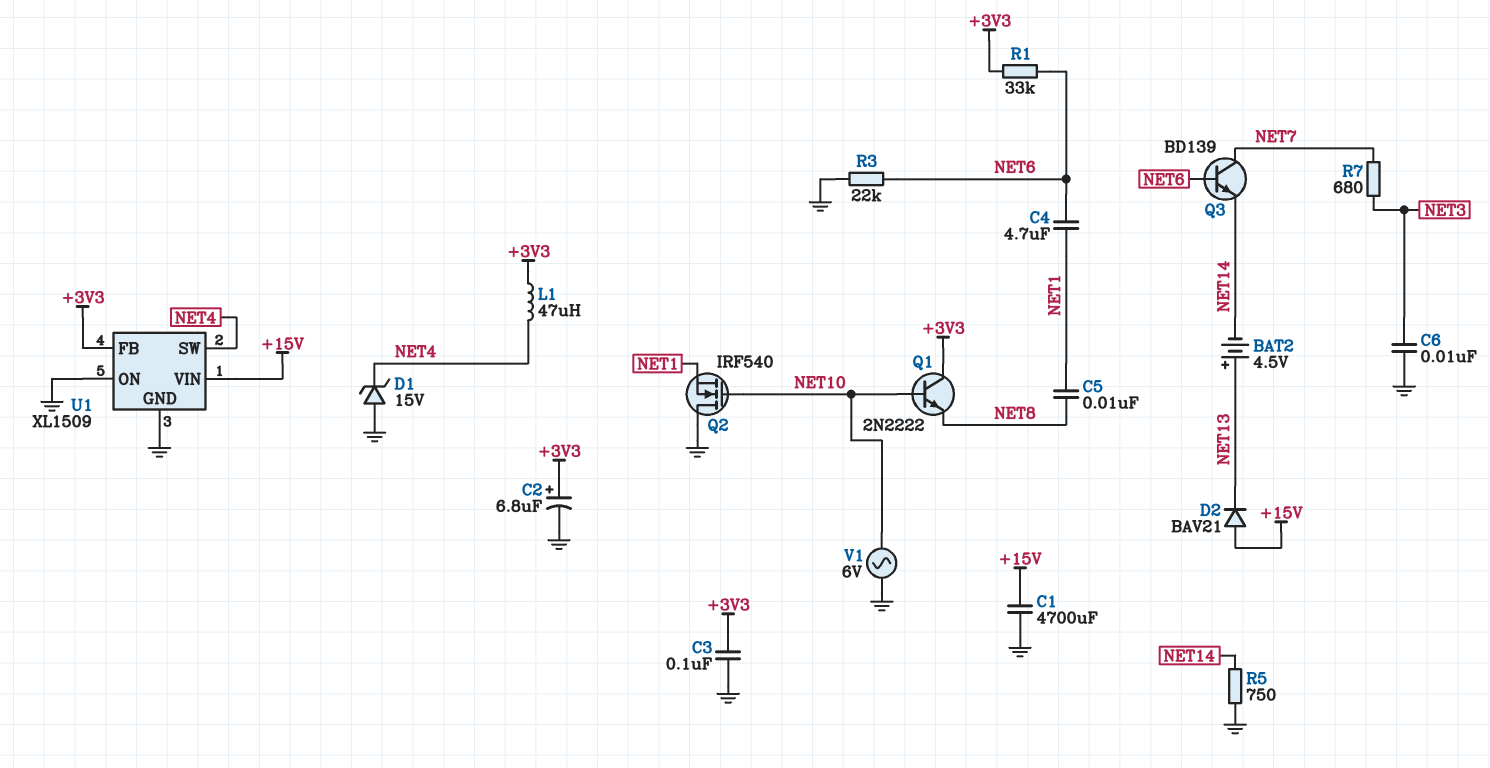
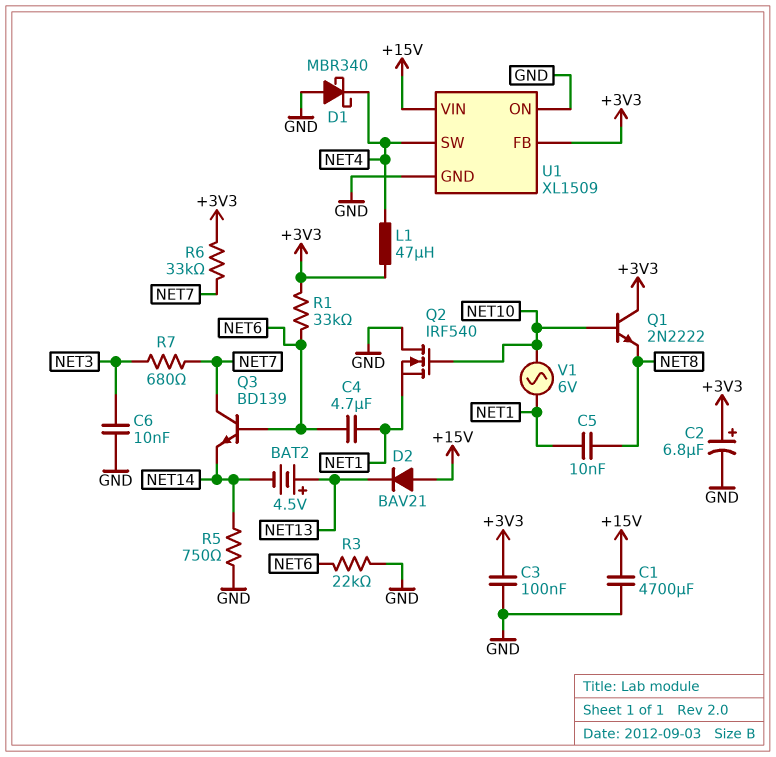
D1: zener 15V (A GND, K NET4) -> schottky MBR340 (A GND, K NET4)
R6: none -> 33k (+3V3, NET7)
V1: AC 6V (GND, NET10) -> AC 6V (NET1, NET10)

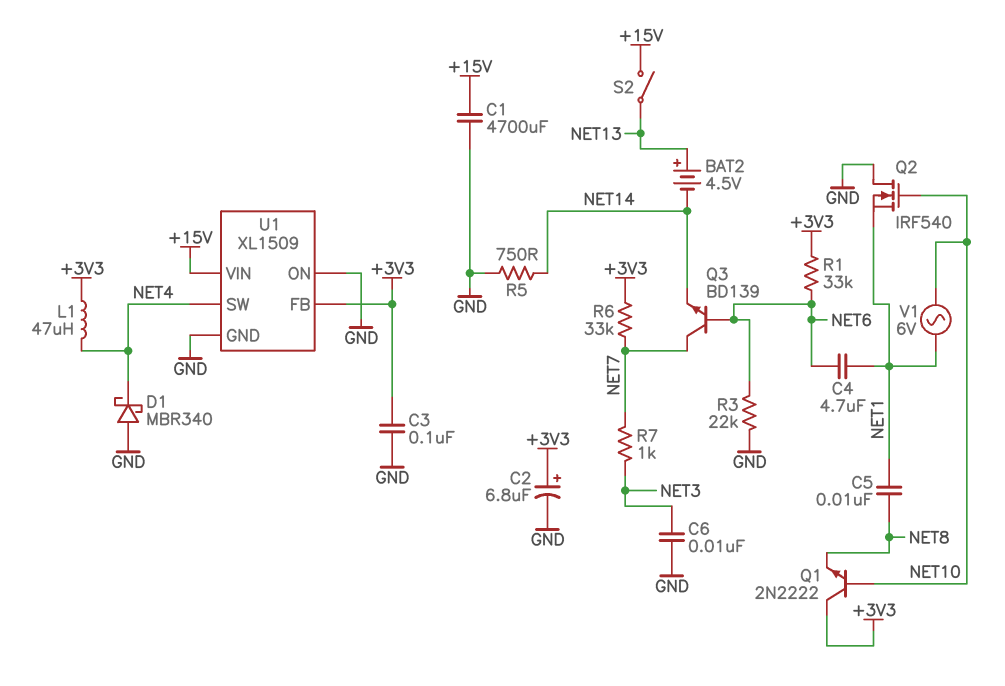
D2: diode BAV21 (A +15V, K NET13) -> none
R7: 680 (NET3, NET7) -> 1k (NET3, NET7)
S2: none -> switch (+15V, NET13)

